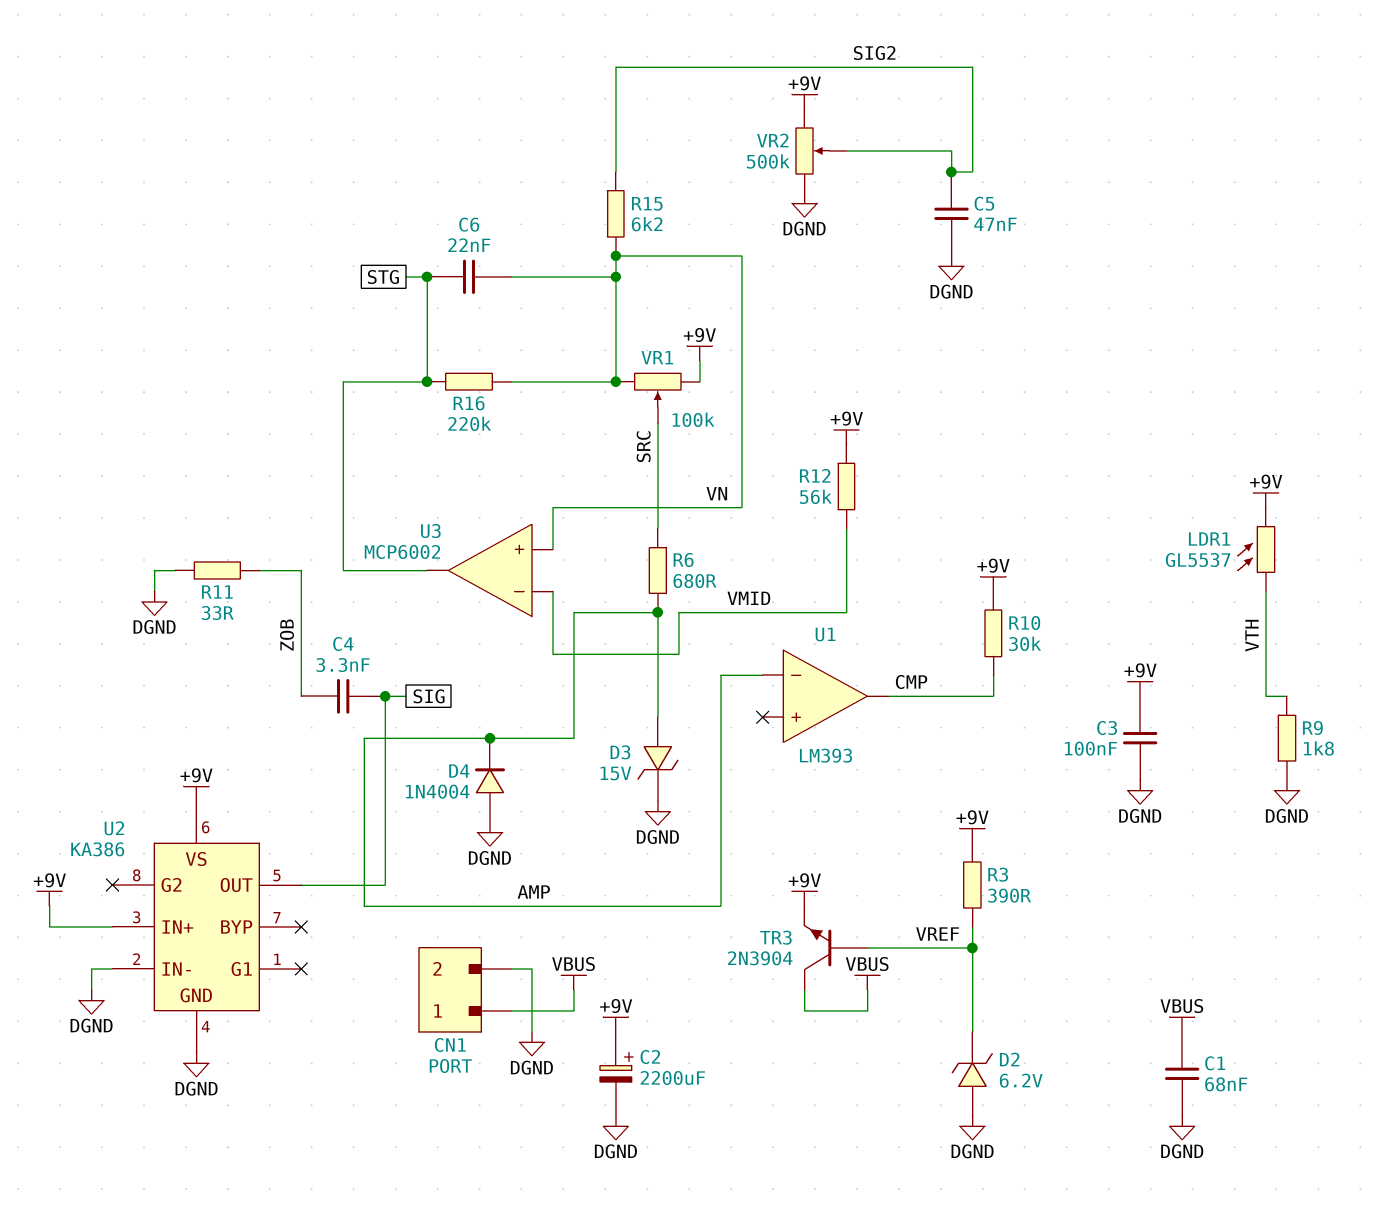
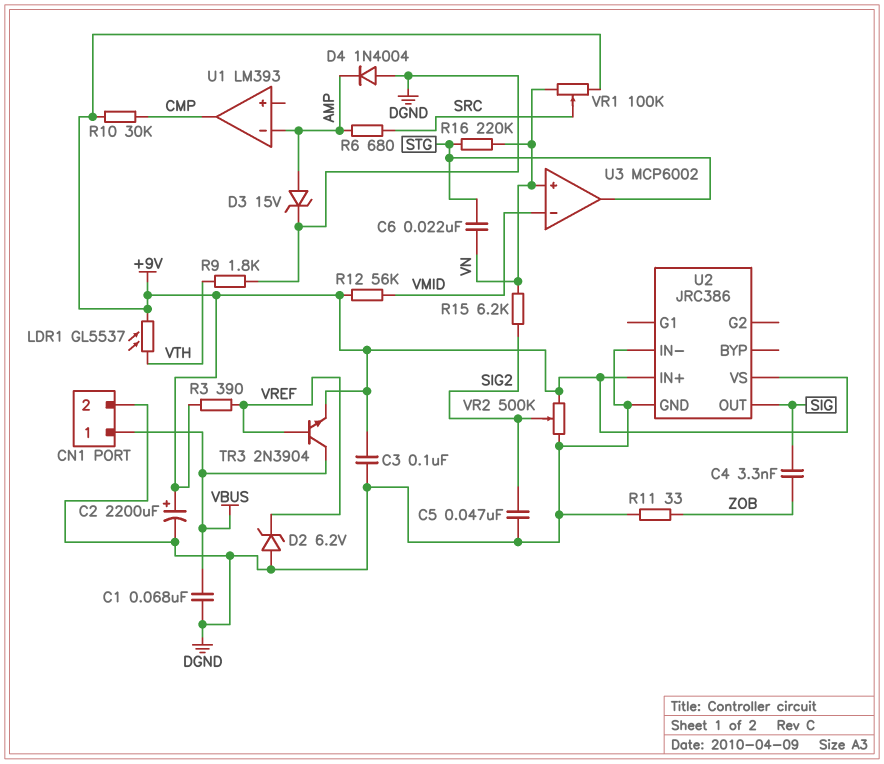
U2: KA386 -> JRC386

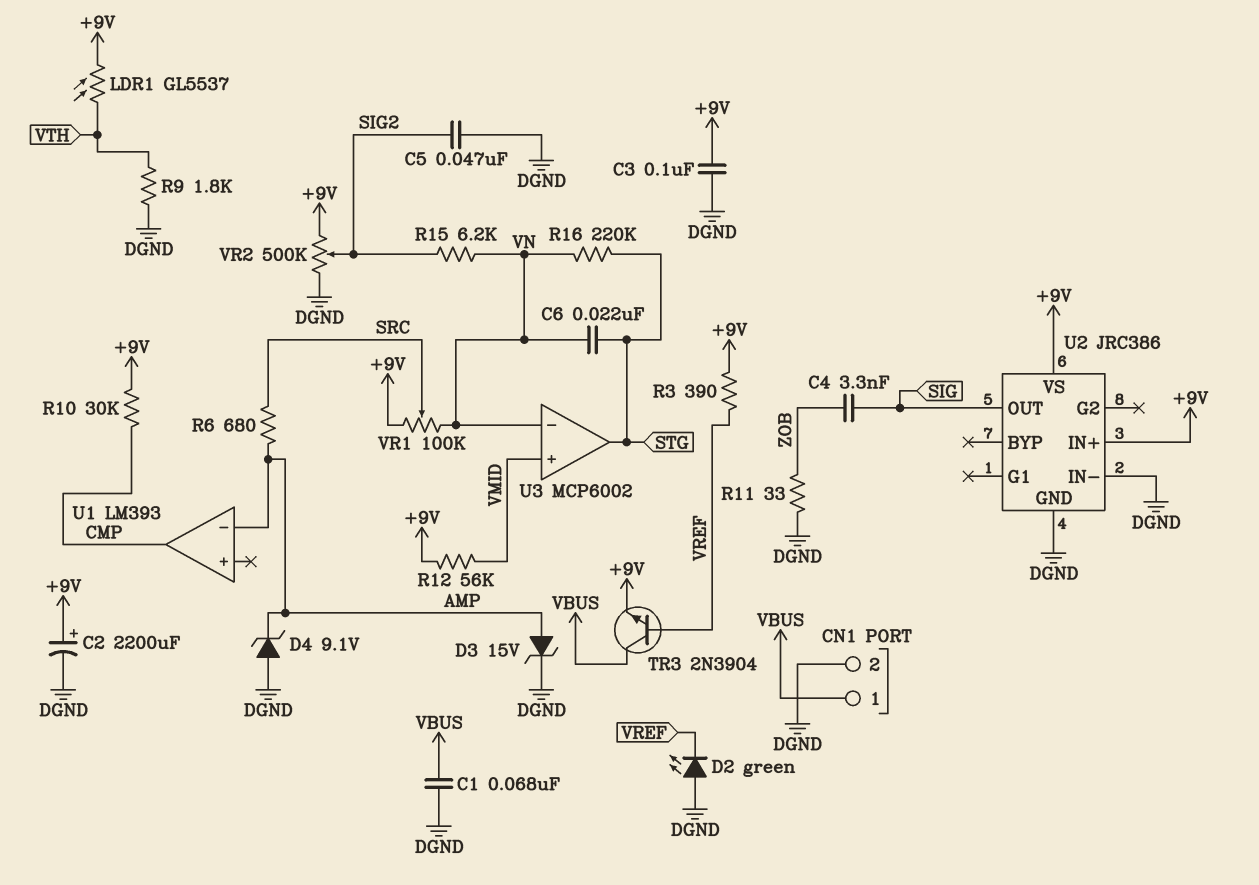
D2: zener 6.2V (A DGND, K VREF) -> LED green (A DGND, K VREF)
D4: diode 1N4004 (A DGND, K AMP) -> zener 9.1V (A DGND, K AMP)
U3 pin in+: VN -> VMID
U3 pin in-: VMID -> VN

